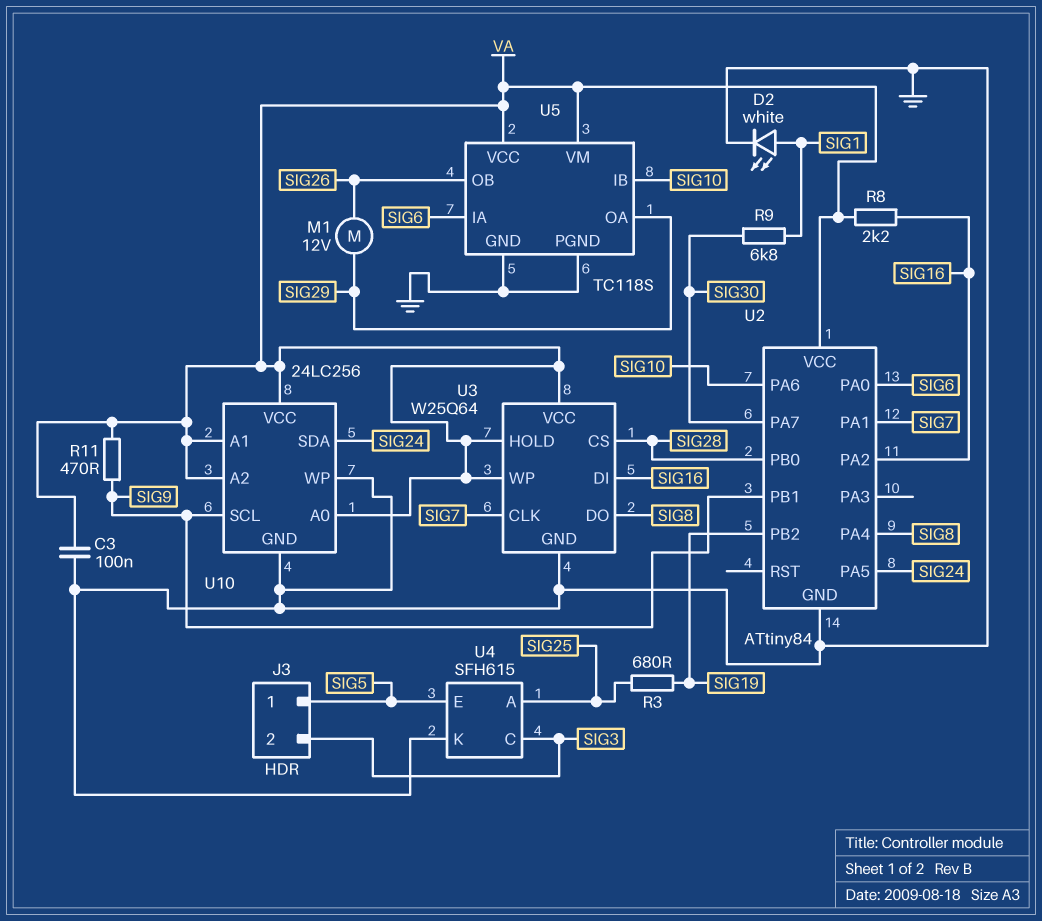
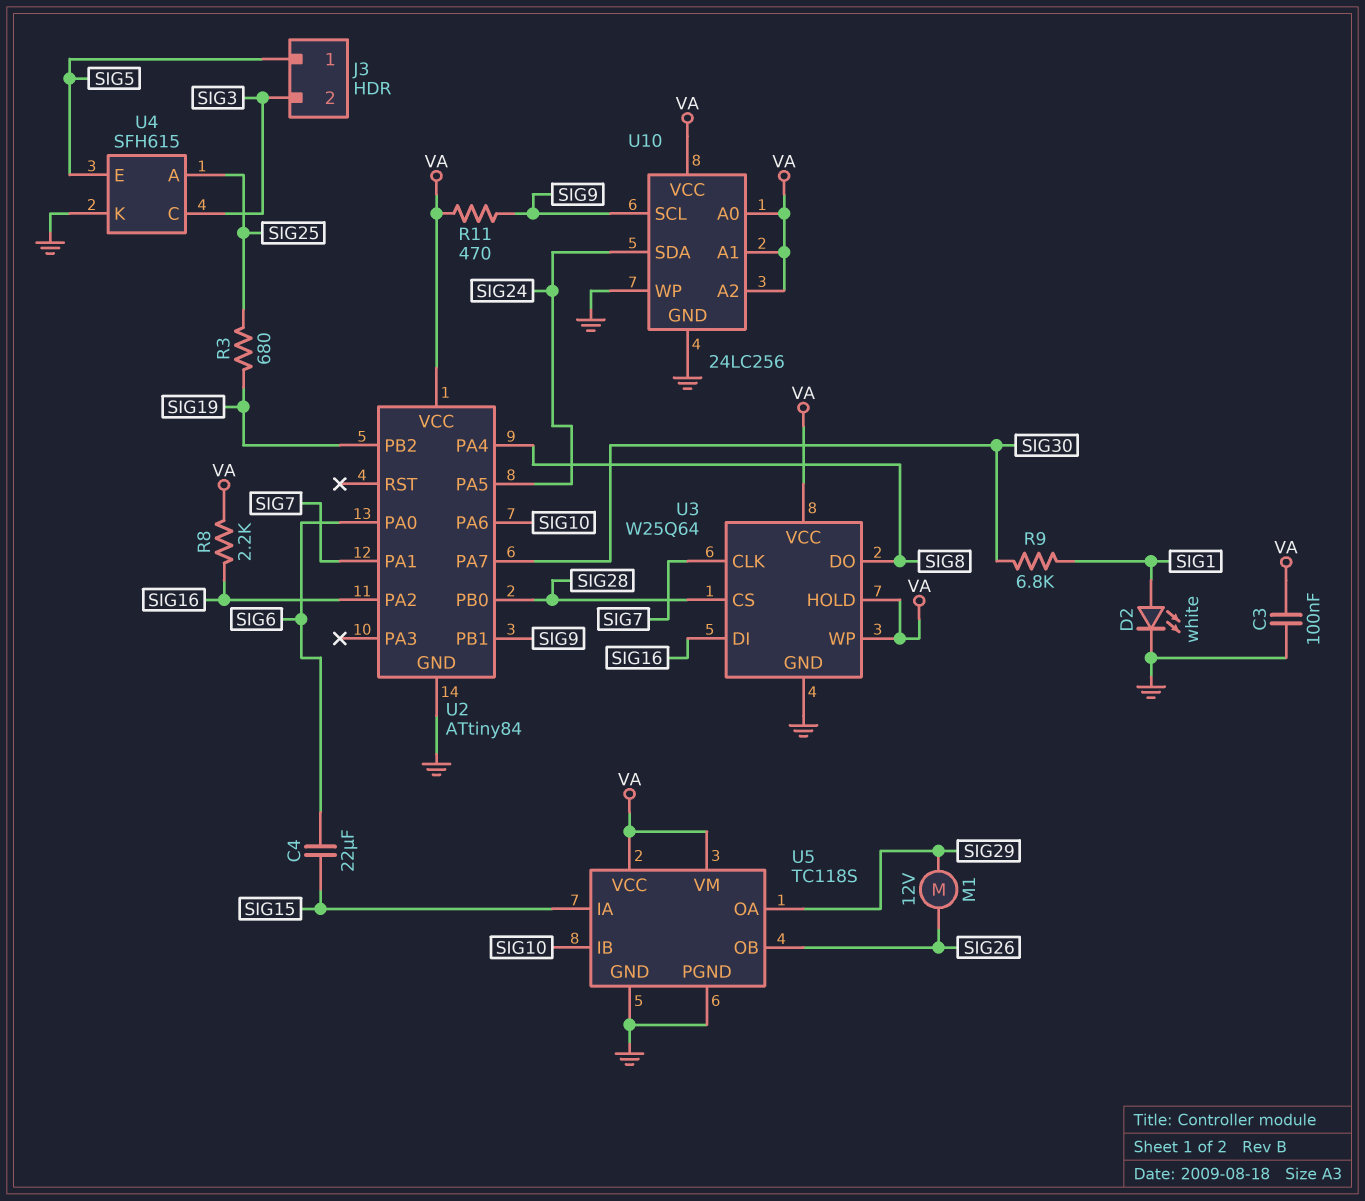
C4: none -> 22uF (SIG6, SIG15)
U5 pin IA: SIG6 -> SIG15

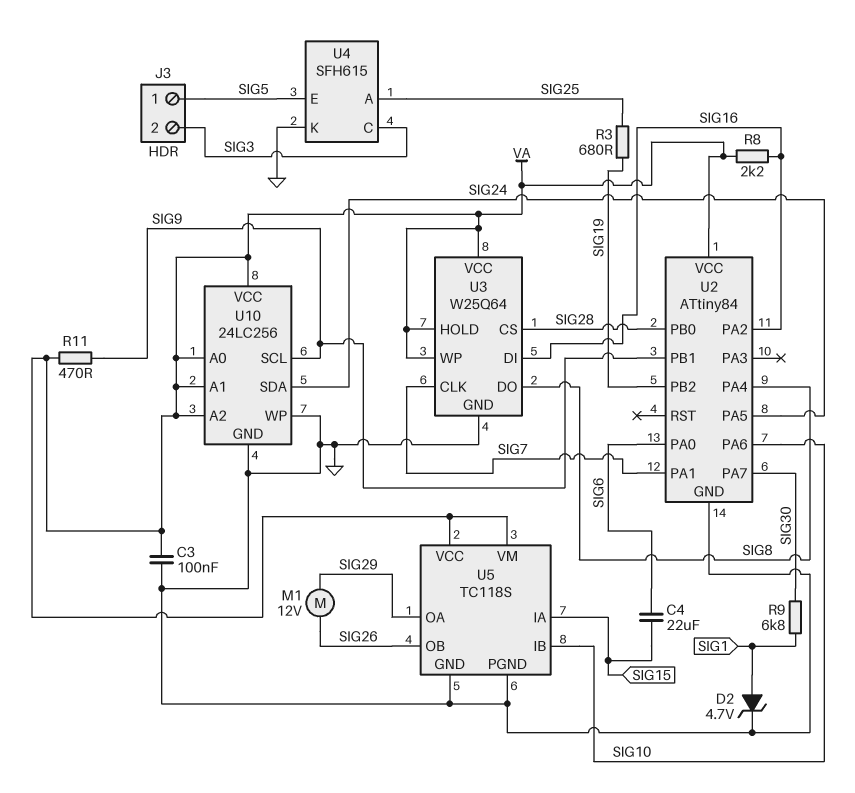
D2: LED white (A SIG1, K GND) -> zener 4.7V (A SIG1, K GND)

